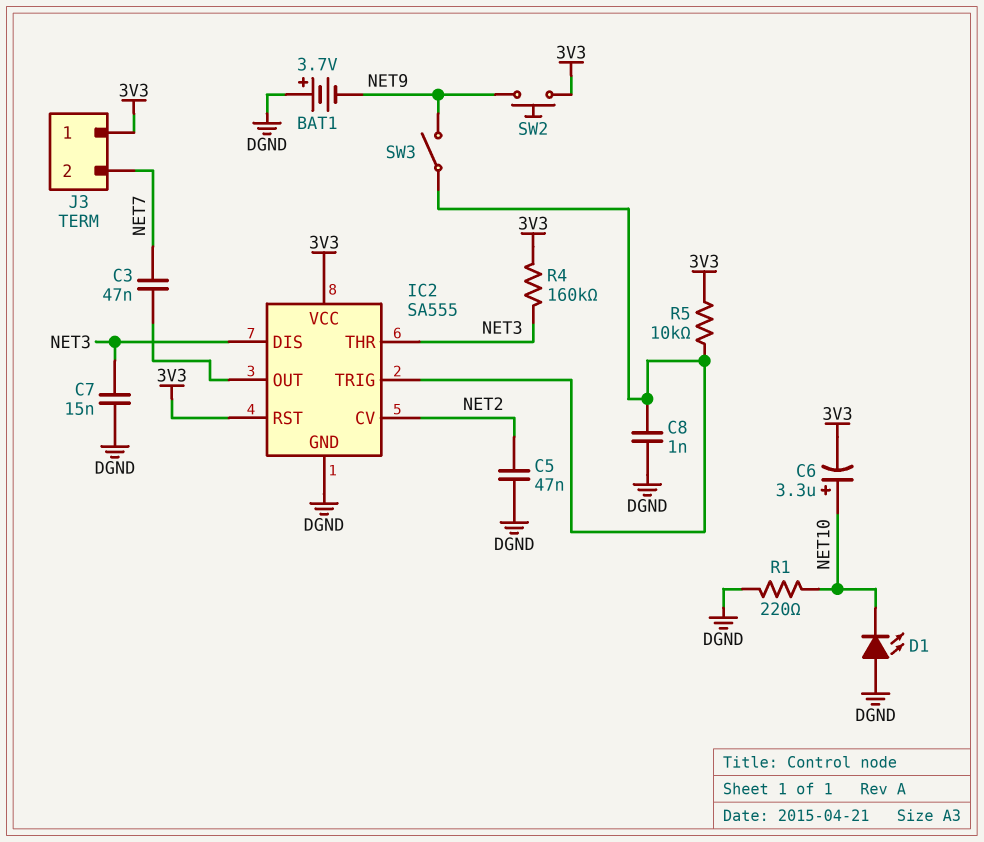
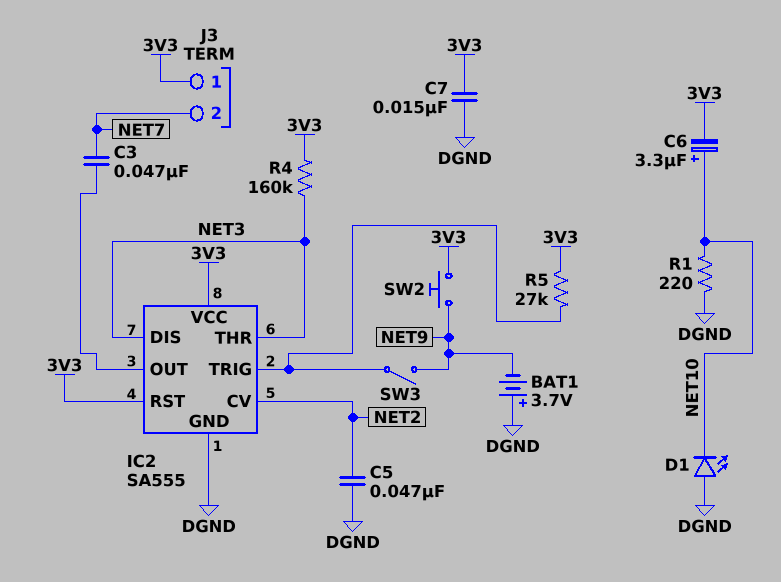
C7: 15nF (DGND, NET3) -> 15nF (3V3, DGND)
C8: 1nF (DGND, IC2/TRIG) -> none
R5: 10k (3V3, IC2/TRIG) -> 27k (3V3, IC2/TRIG)

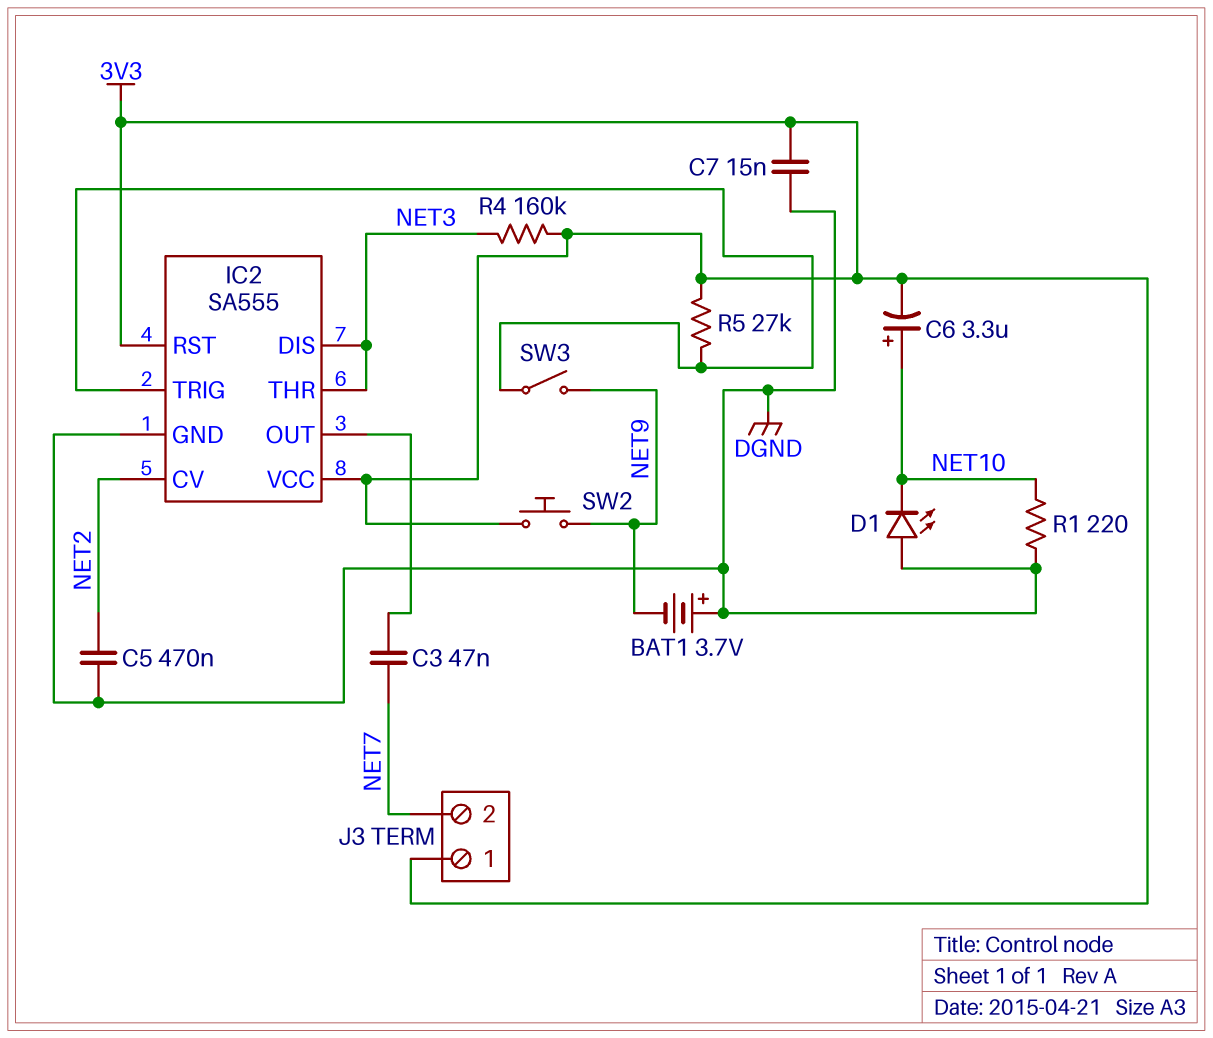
C5: 47nF (DGND, NET2) -> 470nF (DGND, NET2)

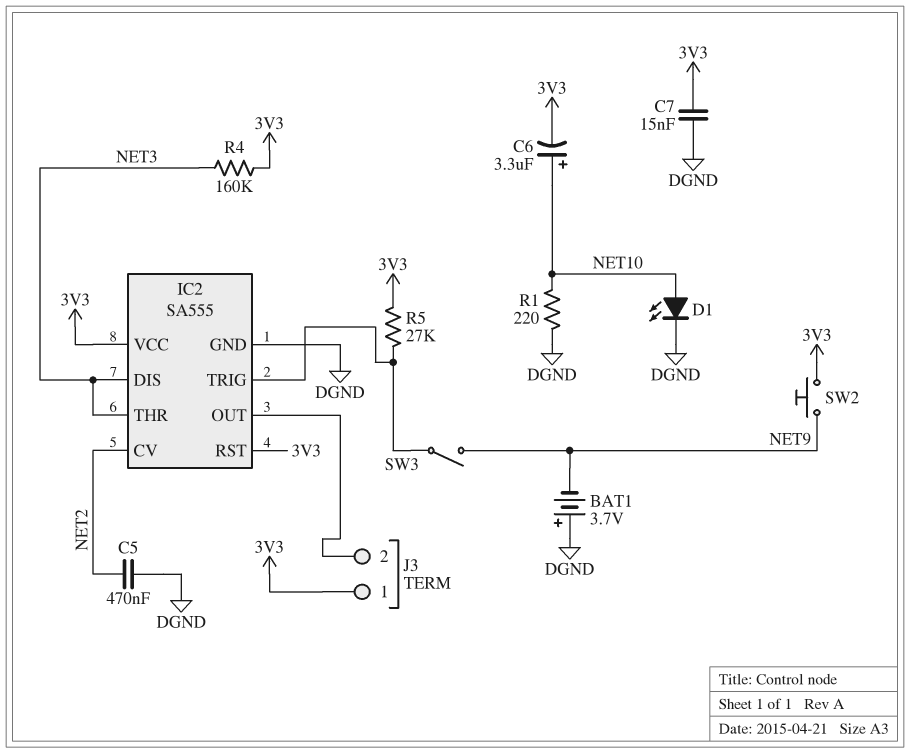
C3: 47nF (IC2/OUT, NET7) -> none
D1: LED (A DGND, K NET10) -> LED (A NET10, K DGND)
J3 pin 2: NET7 -> IC2/OUT

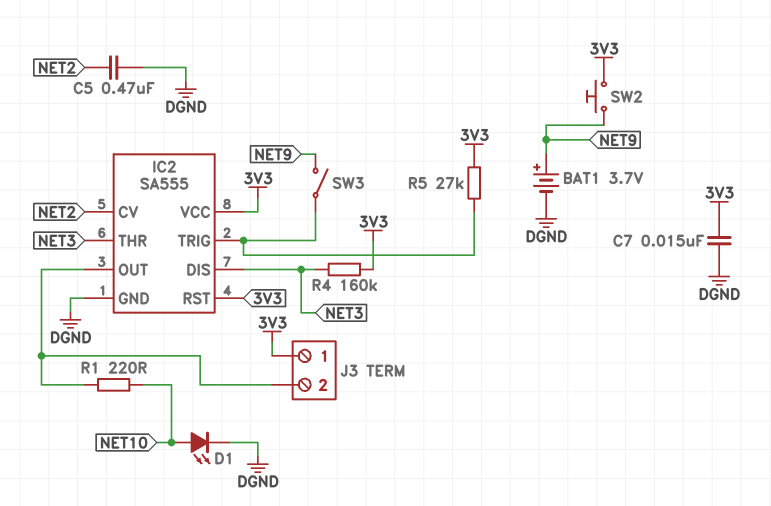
BAT1: 3.7V (plus DGND, minus NET9) -> 3.7V (plus NET9, minus DGND)
C6: 3.3uF (plus NET10, minus 3V3) -> none
R1: 220 (DGND, NET10) -> 220 (IC2/OUT, NET10)

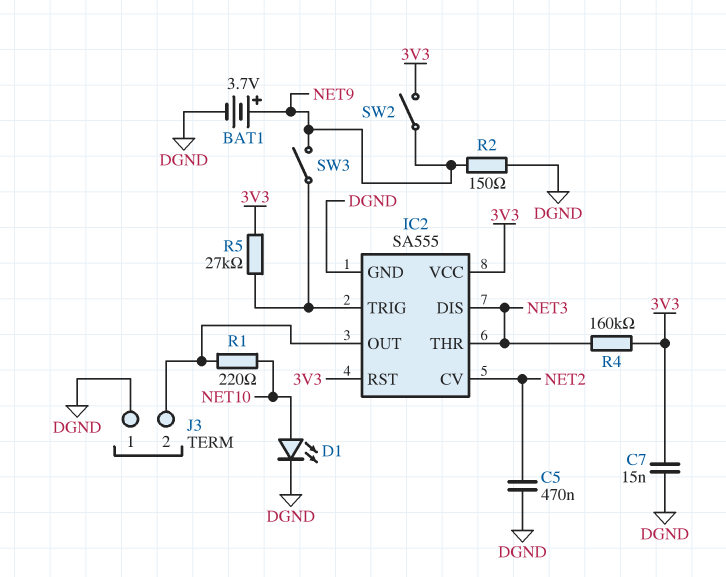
J3 pin 1: 3V3 -> DGND
R2: none -> 150 (DGND, NET9)
SW2: button (3V3, NET9) -> switch (3V3, NET9)

